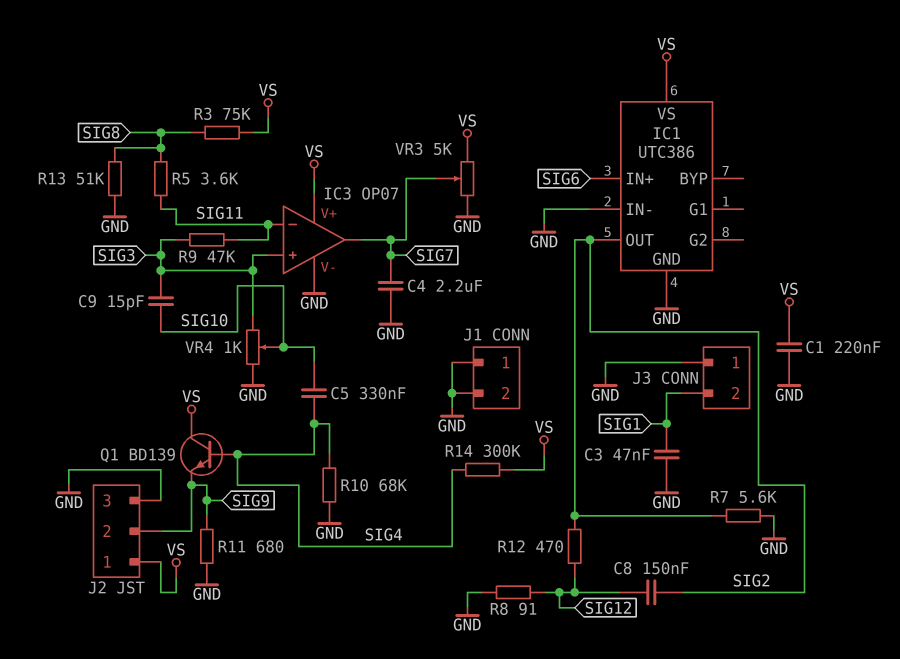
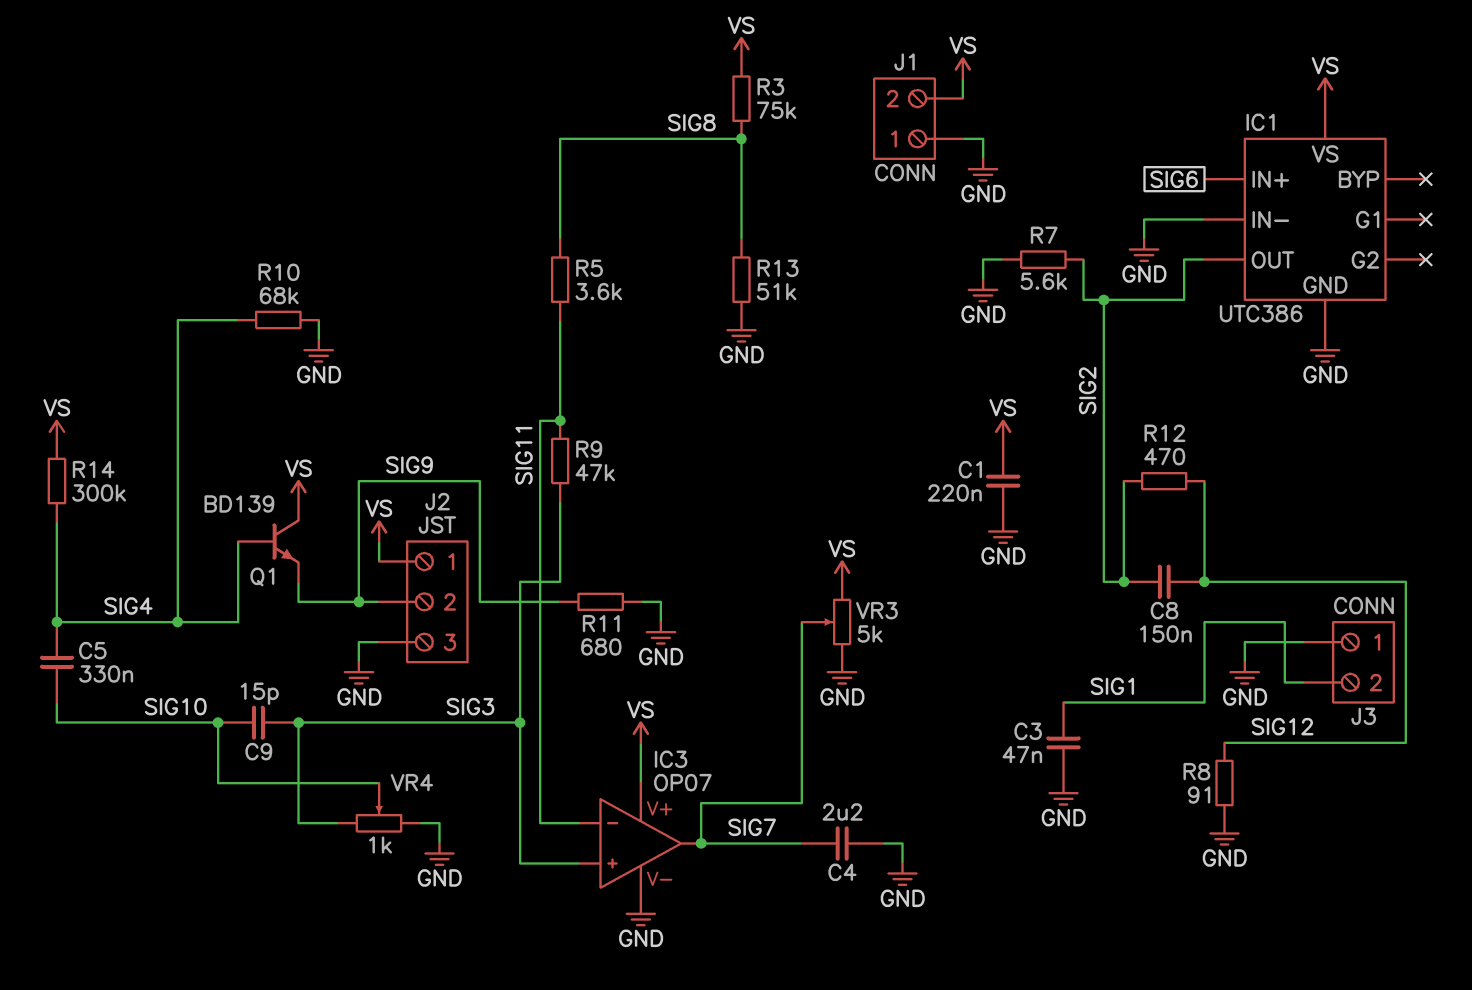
J1 pin 2: GND -> VS

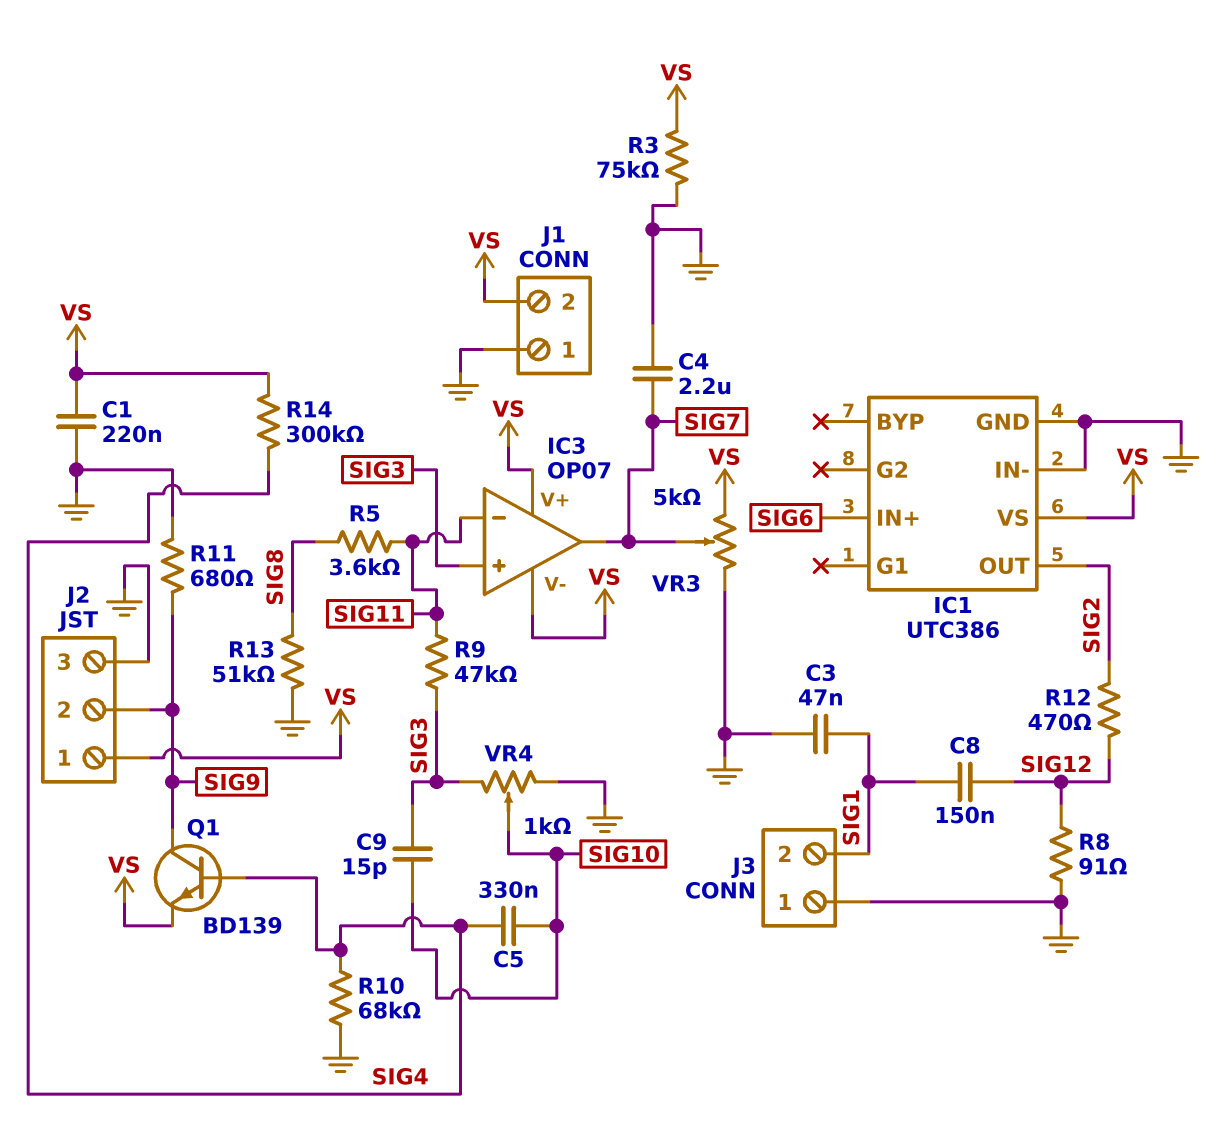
C8: 150nF (SIG2, SIG12) -> 150nF (SIG1, SIG12)
IC3 pin V-: GND -> VS
Q1: NPN BD139 (B SIG4, C VS, E SIG9) -> NPN BD139 (B SIG4, C SIG9, E VS)
R3: 75k (SIG8, VS) -> 75k (GND, VS)
R7: 5.6k (GND, SIG2) -> none

